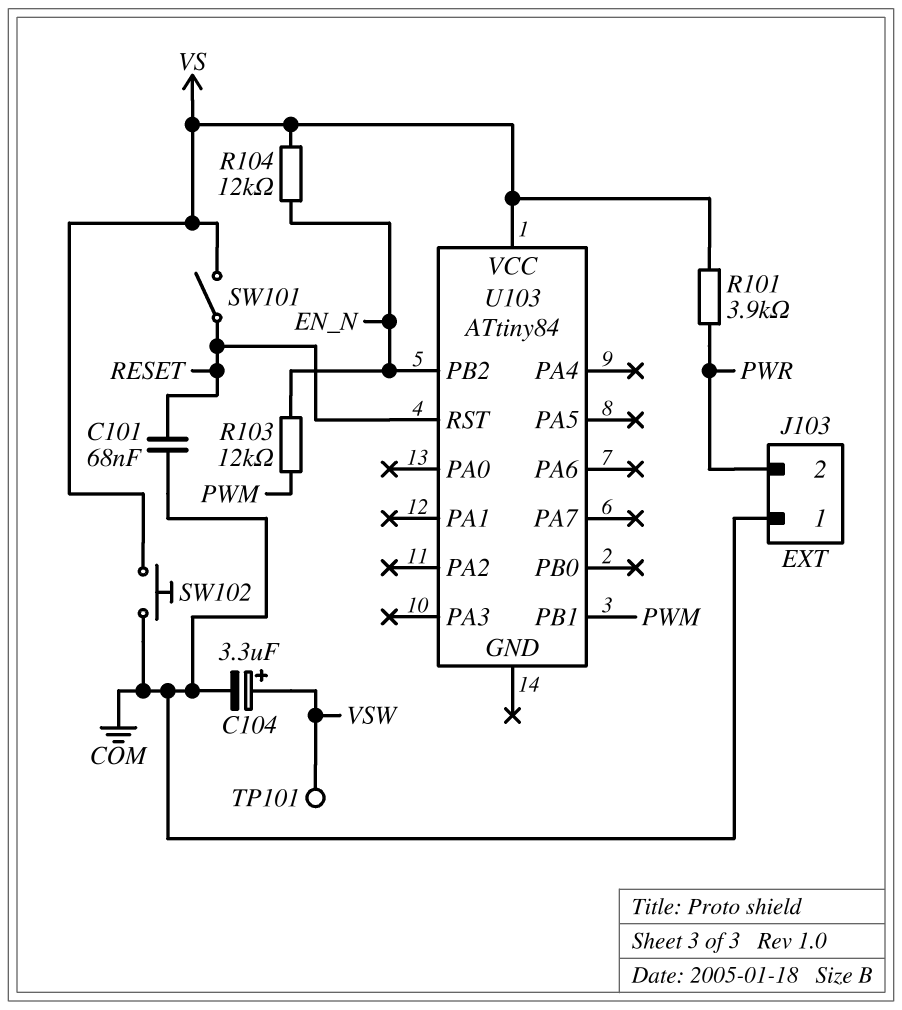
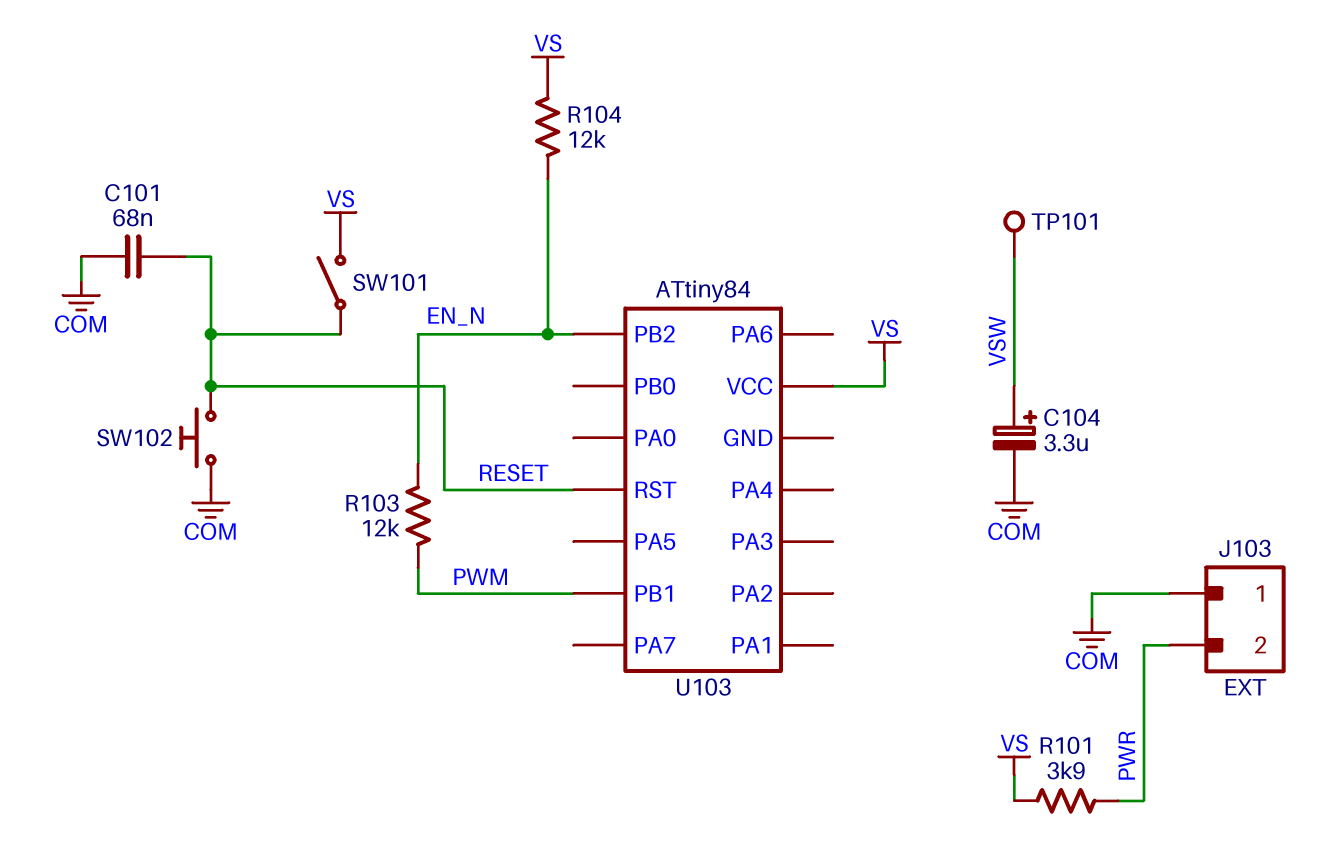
SW102: button (COM, VS) -> button (COM, RESET)

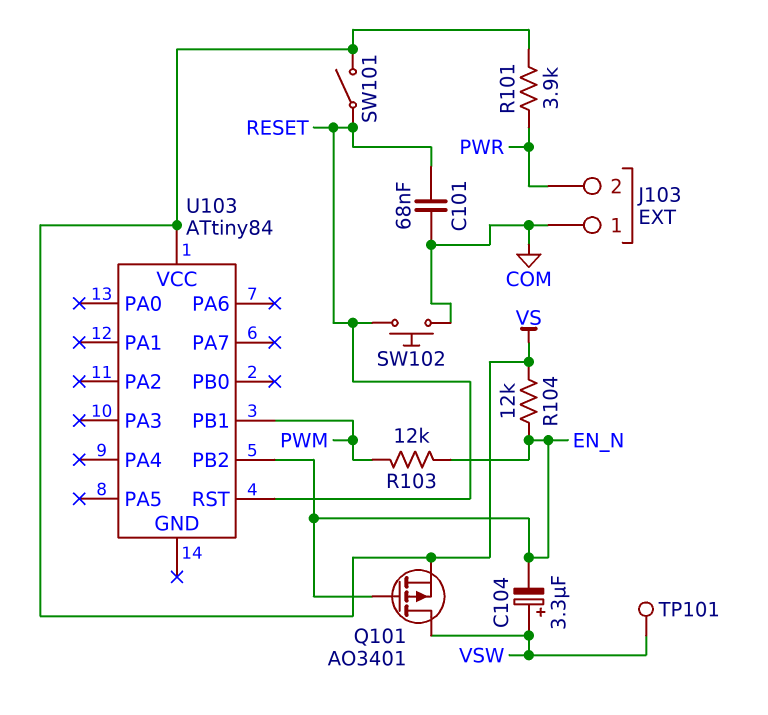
C104: 3.3uF (plus VSW, minus COM) -> 3.3uF (plus VSW, minus EN_N)
Q101: none -> PMOS AO3401 (G EN_N, D VSW, S VS)

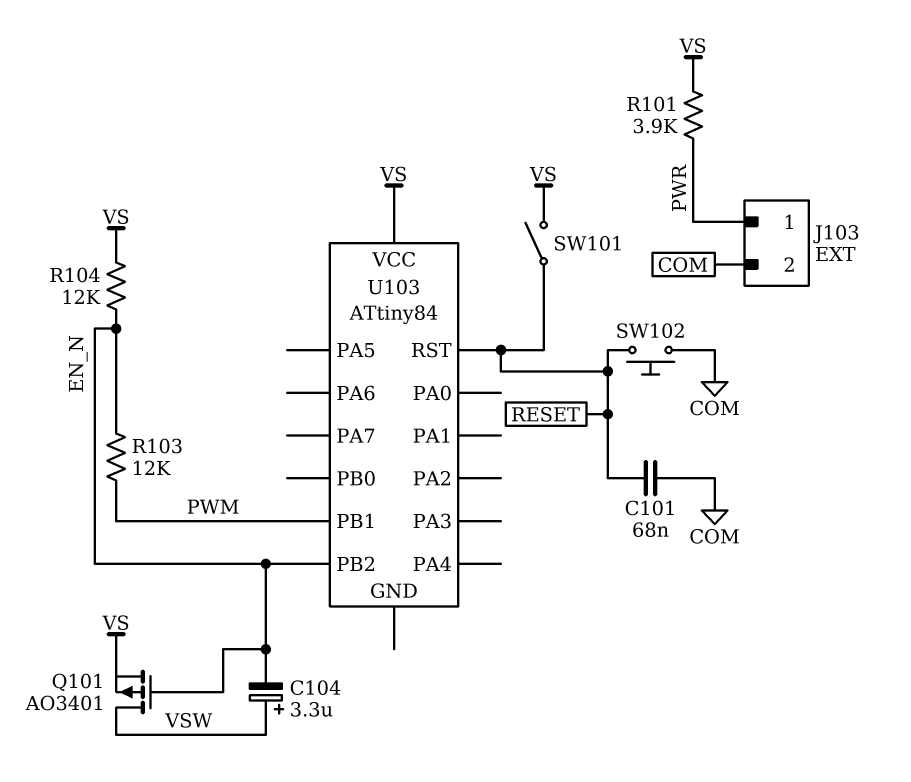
J103 pin 1: COM -> PWR
J103 pin 2: PWR -> COM
TP101: test point (VSW) -> none

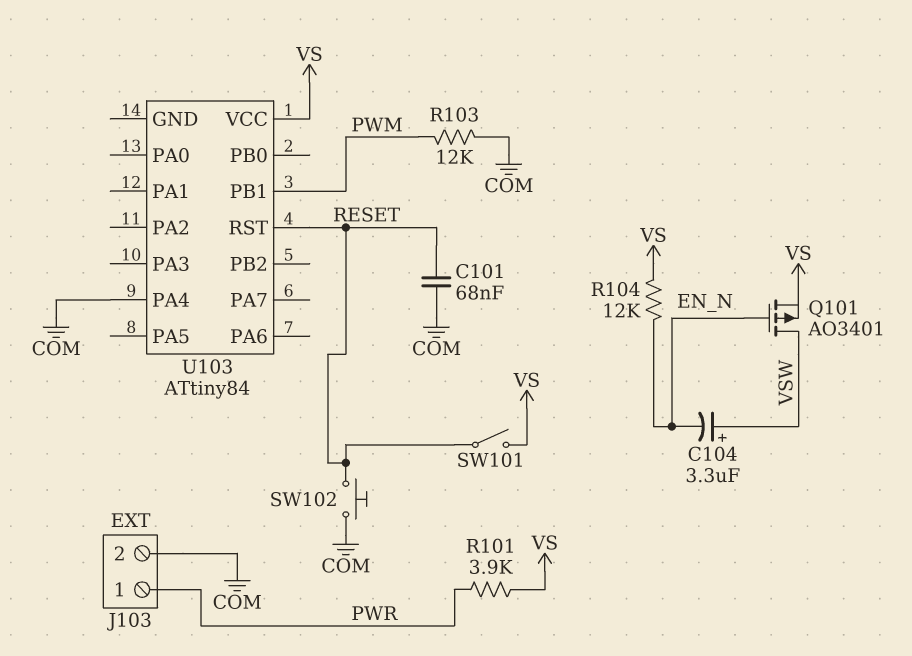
R103: 12k (EN_N, PWM) -> 12k (COM, PWM)
U103 pin PA4: none -> COM
U103 pin PB2: EN_N -> none

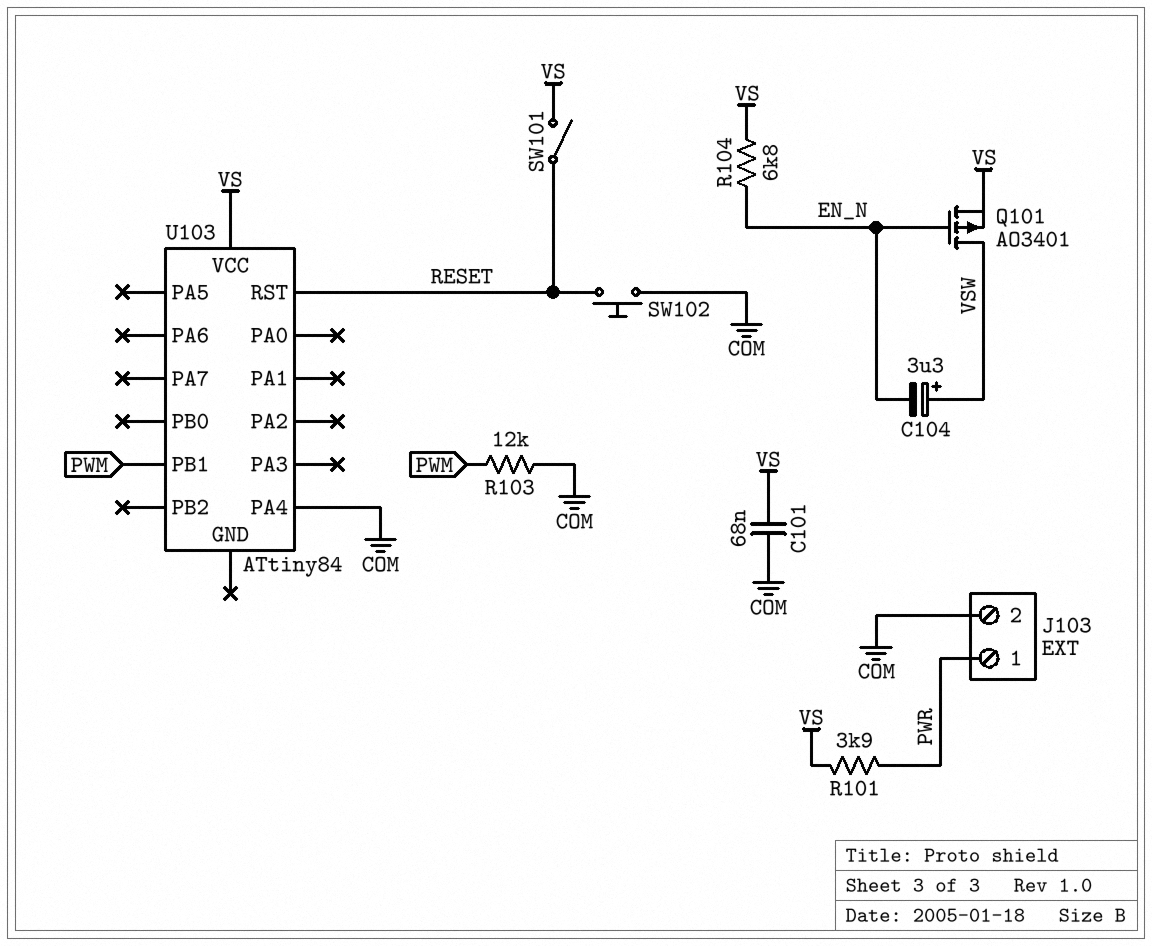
C101: 68nF (COM, RESET) -> 68nF (COM, VS)
R104: 12k (EN_N, VS) -> 6.8k (EN_N, VS)

